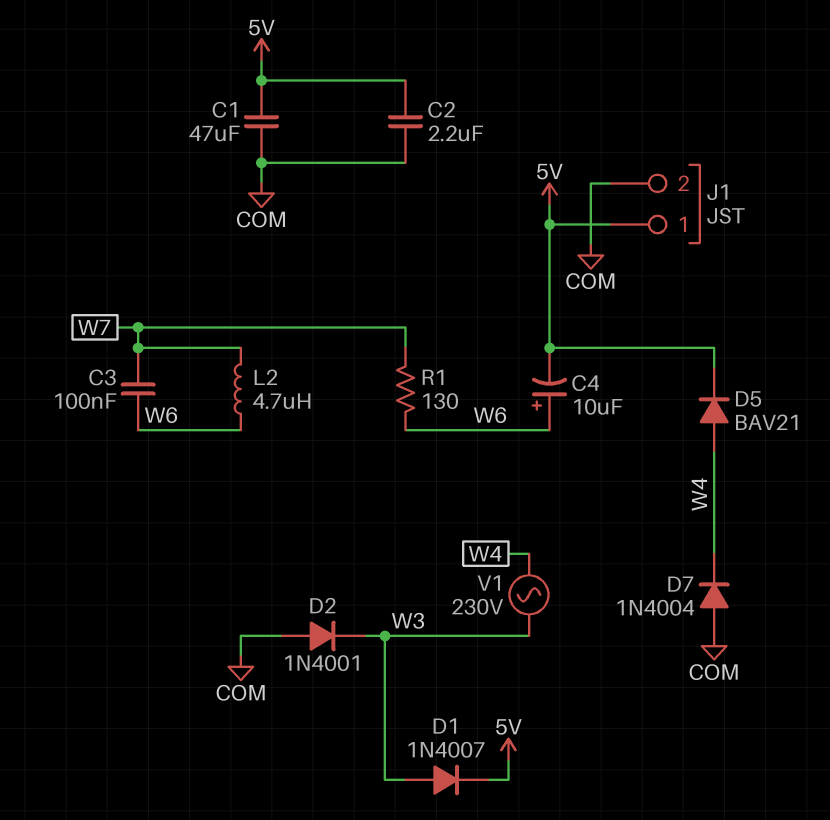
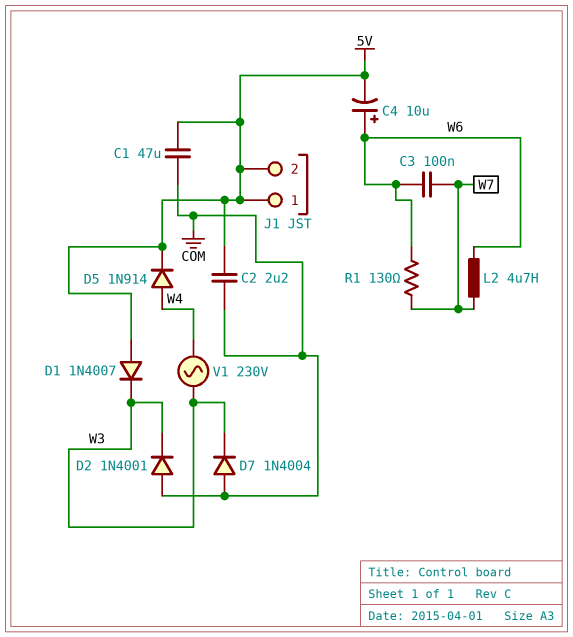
D1: diode 1N4007 (A W3, K 5V) -> diode 1N4007 (A 5V, K W3)
D5: diode BAV21 (A W4, K 5V) -> diode 1N914 (A W4, K 5V)
D7: diode 1N4004 (A COM, K W4) -> diode 1N4004 (A COM, K W3)
J1 pin 2: COM -> 5V

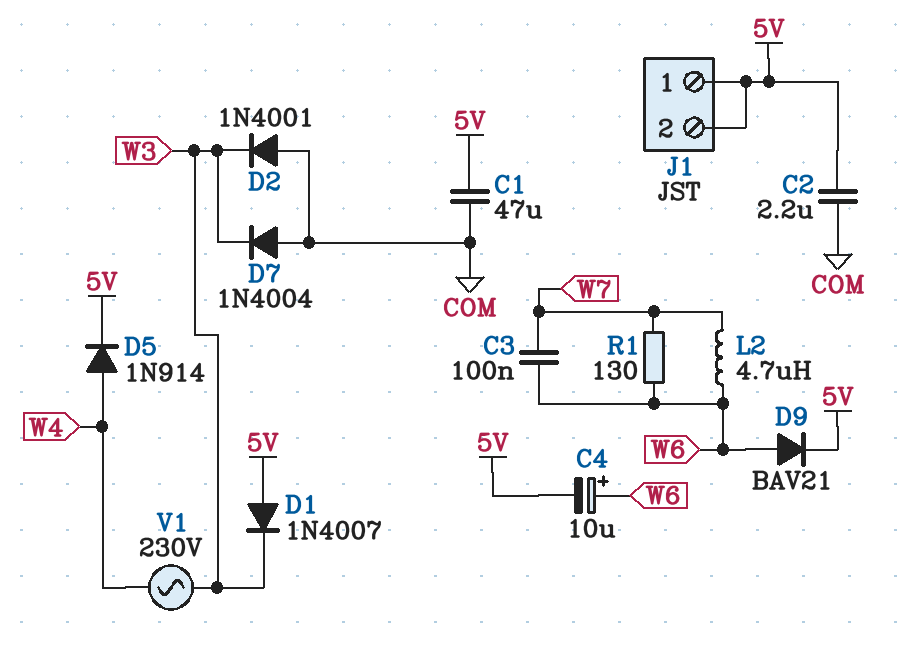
D9: none -> diode BAV21 (A W6, K 5V)

